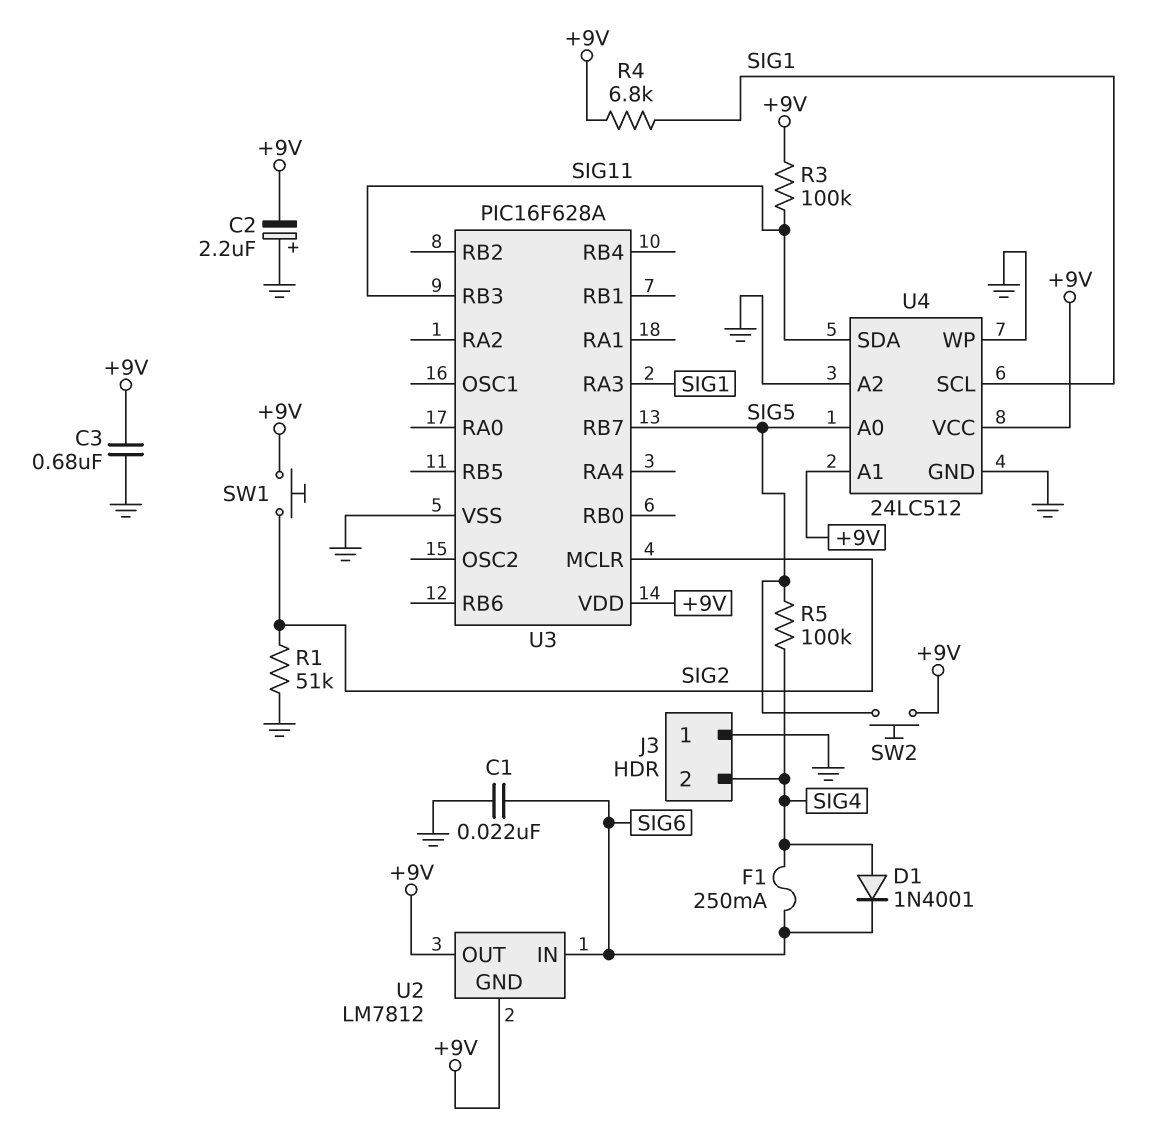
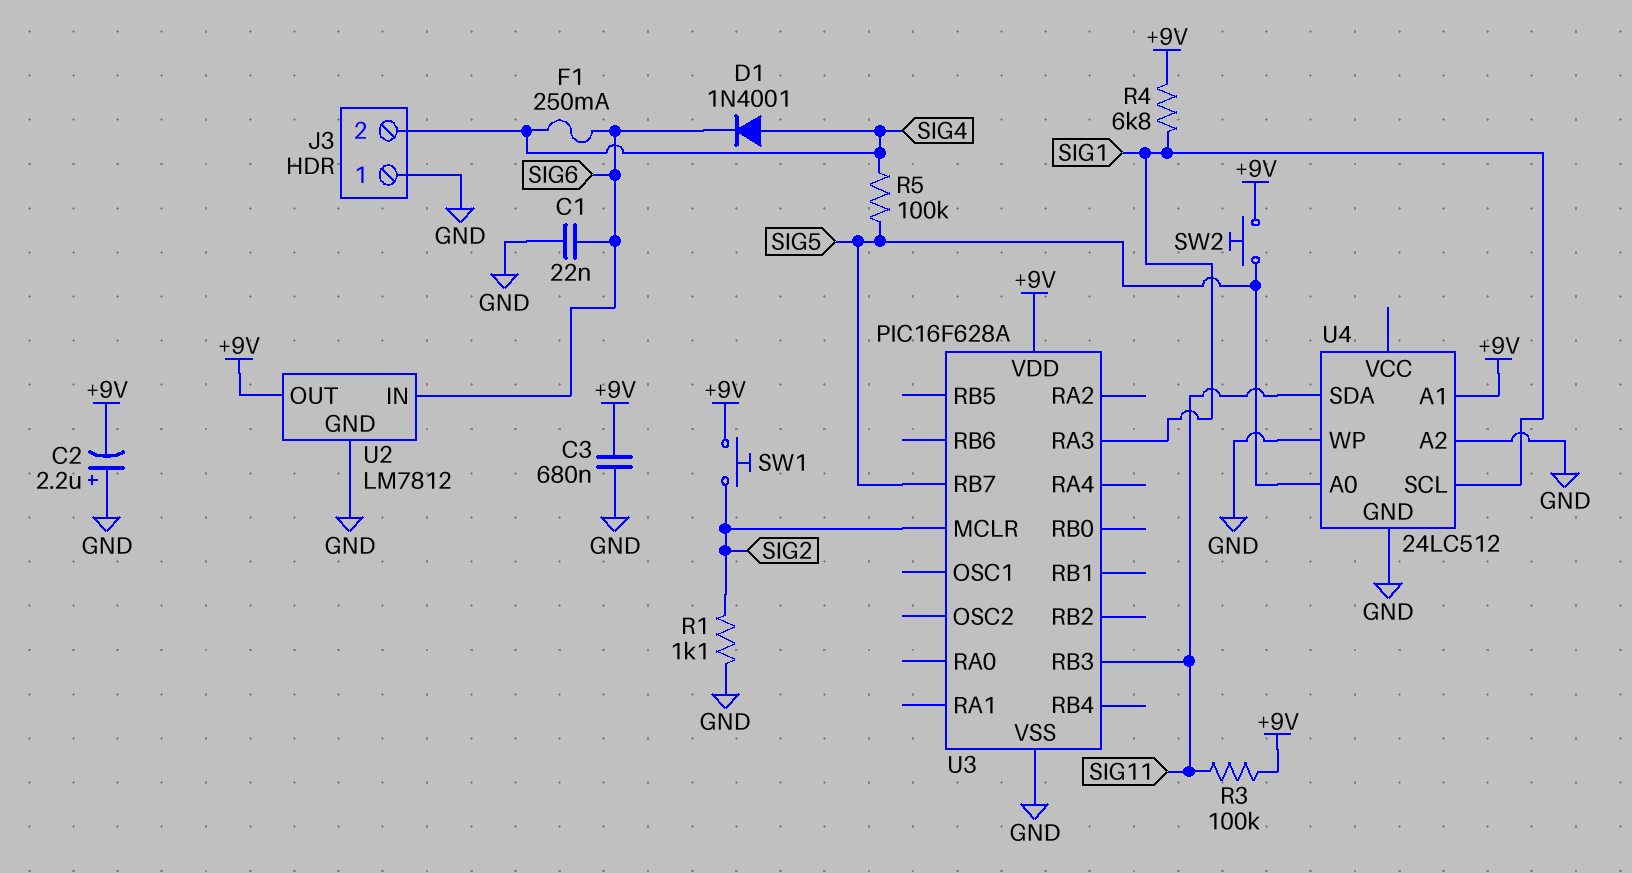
R1: 51k (GND, SIG2) -> 1.1k (GND, SIG2)
U2 pin GND: +9V -> GND
U4 pin VCC: +9V -> none

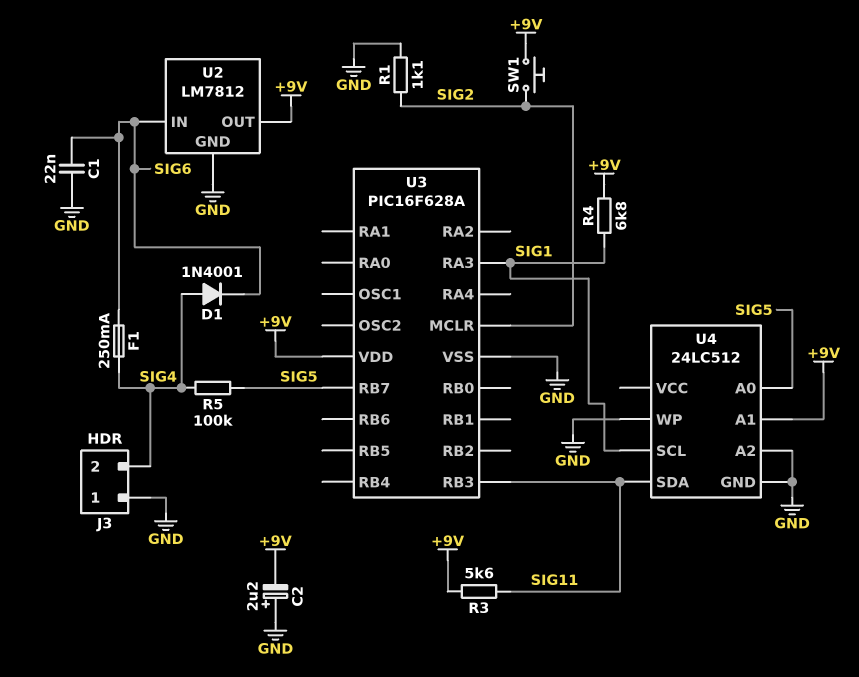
C3: 680nF (+9V, GND) -> none
R3: 100k (+9V, SIG11) -> 5.6k (+9V, SIG11)
SW2: button (+9V, SIG5) -> none

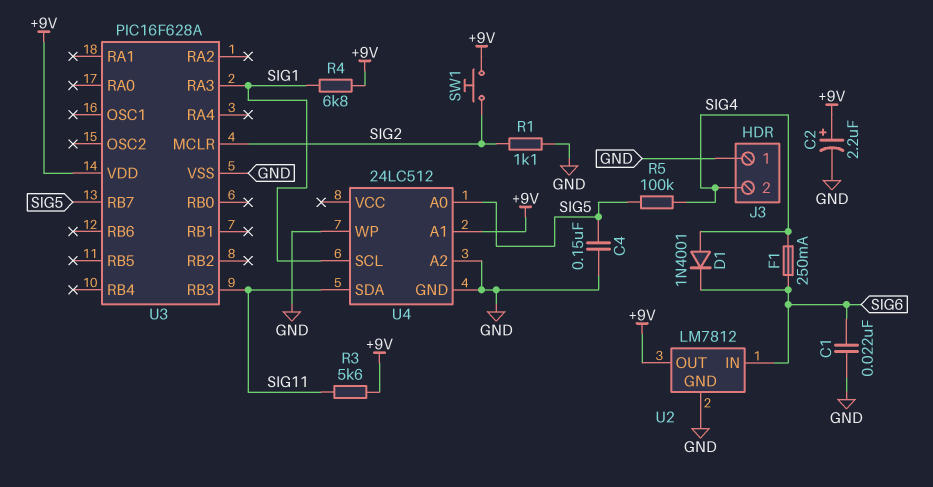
C2: 2.2uF (plus GND, minus +9V) -> 2.2uF (plus +9V, minus GND)
C4: none -> 150nF (GND, SIG5)

